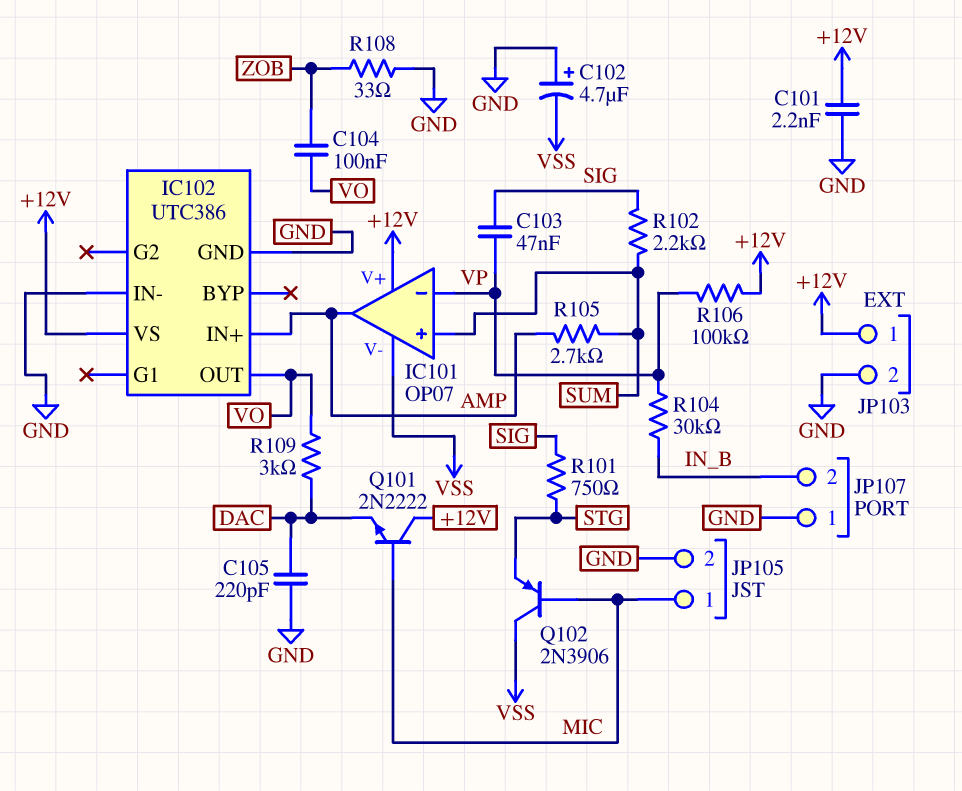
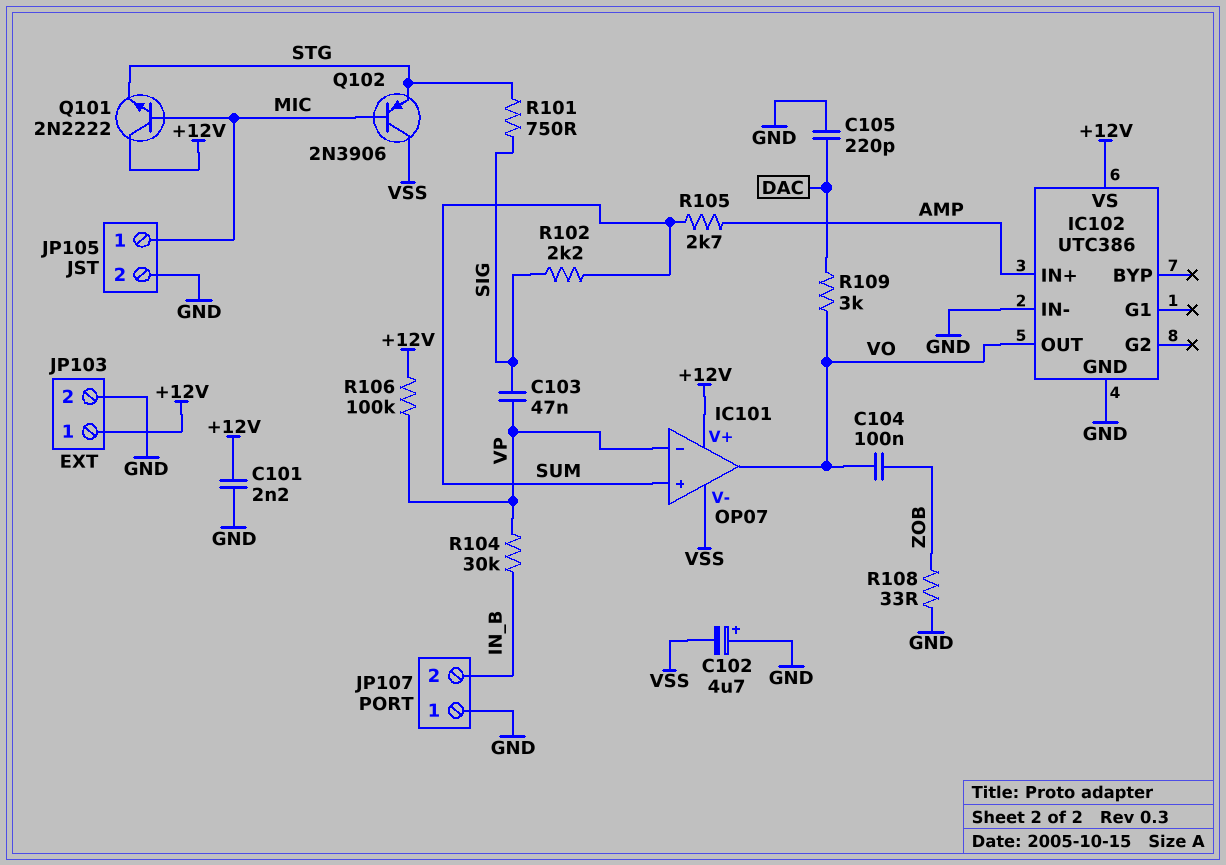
IC101 pin out: AMP -> VO
Q101: NPN 2N2222 (B MIC, C +12V, E DAC) -> NPN 2N2222 (B MIC, C +12V, E STG)

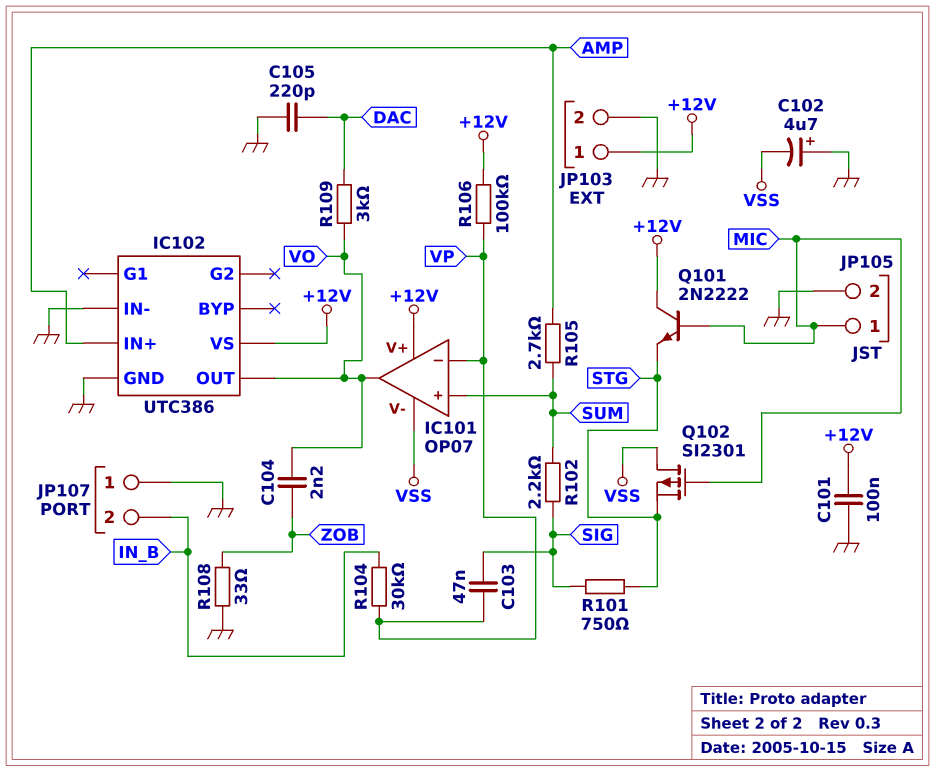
C101: 2.2nF (+12V, GND) -> 100nF (+12V, GND)
C104: 100nF (VO, ZOB) -> 2.2nF (VO, ZOB)
Q102: PNP 2N3906 (B MIC, C VSS, E STG) -> PMOS SI2301 (G MIC, D VSS, S STG)

